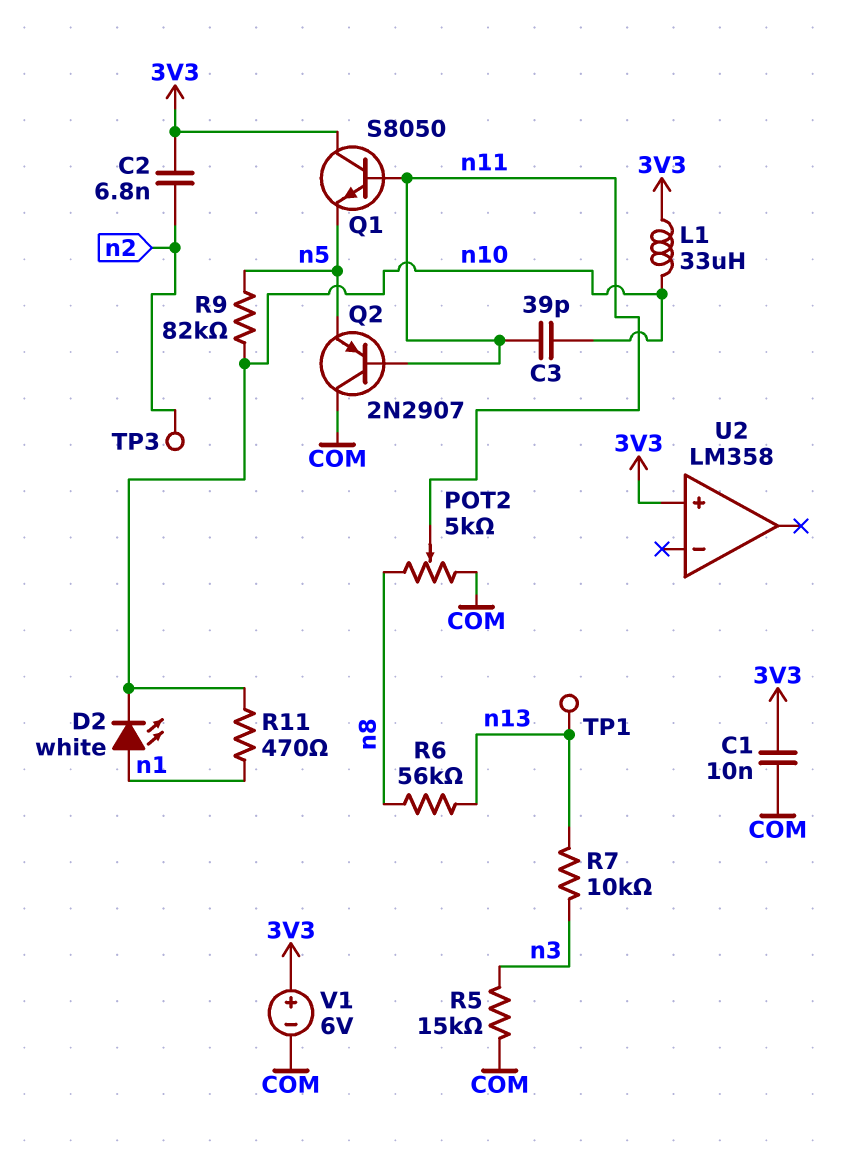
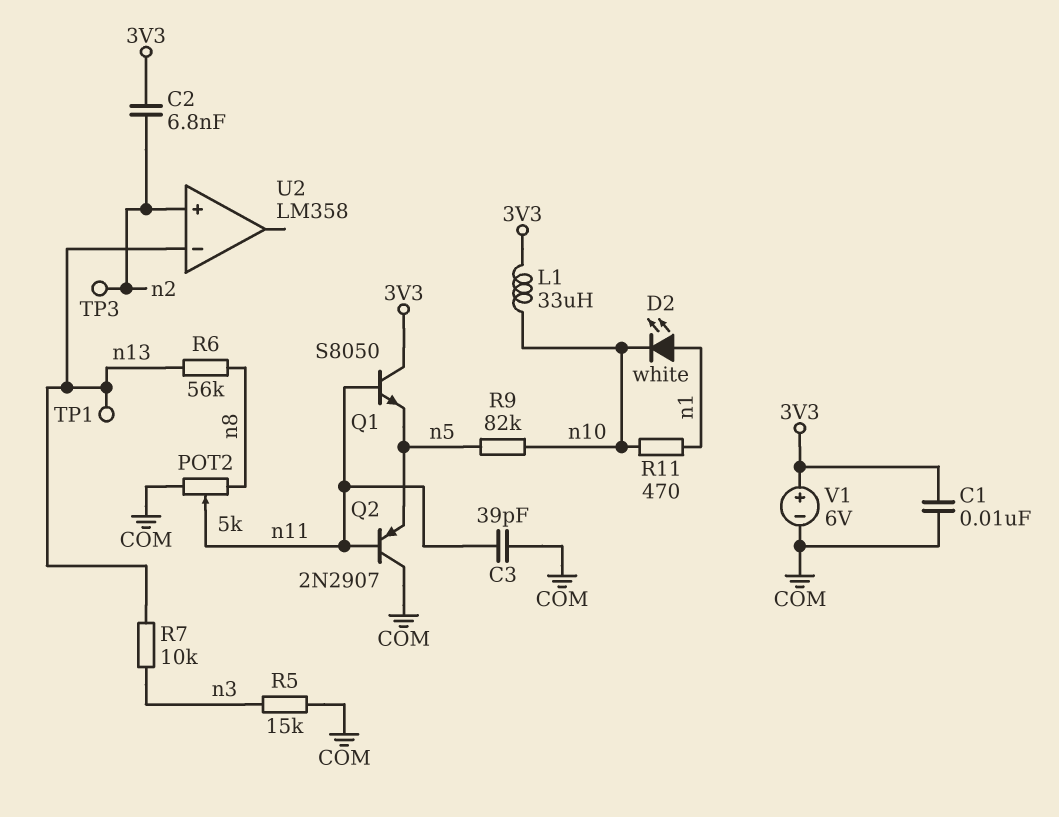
C3: 39pF (n10, n11) -> 39pF (COM, n11)
U2 pin in+: 3V3 -> n2
U2 pin in-: none -> n13

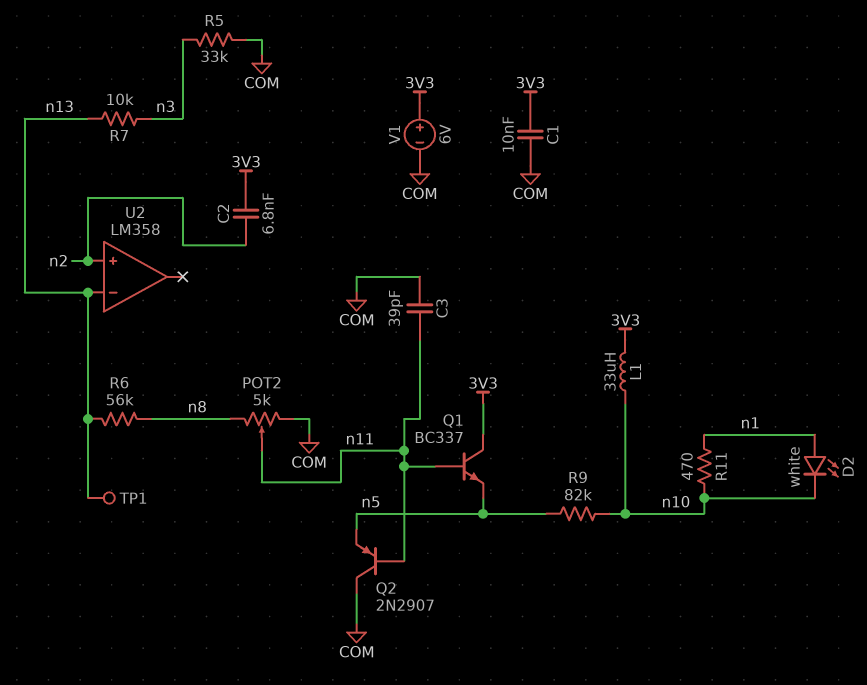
Q1: NPN S8050 (B n11, C 3V3, E n5) -> NPN BC337 (B n11, C 3V3, E n5)
R5: 15k (COM, n3) -> 33k (COM, n3)
TP3: test point (n2) -> none

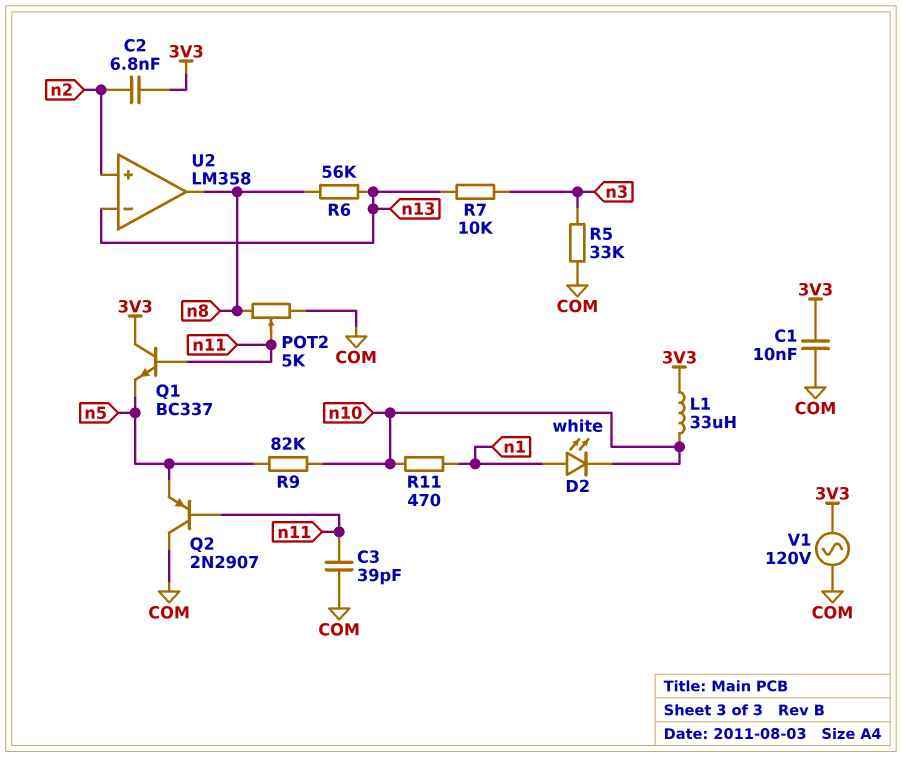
TP1: test point (n13) -> none
U2 pin out: none -> n8
V1: 6V (plus 3V3, minus COM) -> AC 120V (3V3, COM)

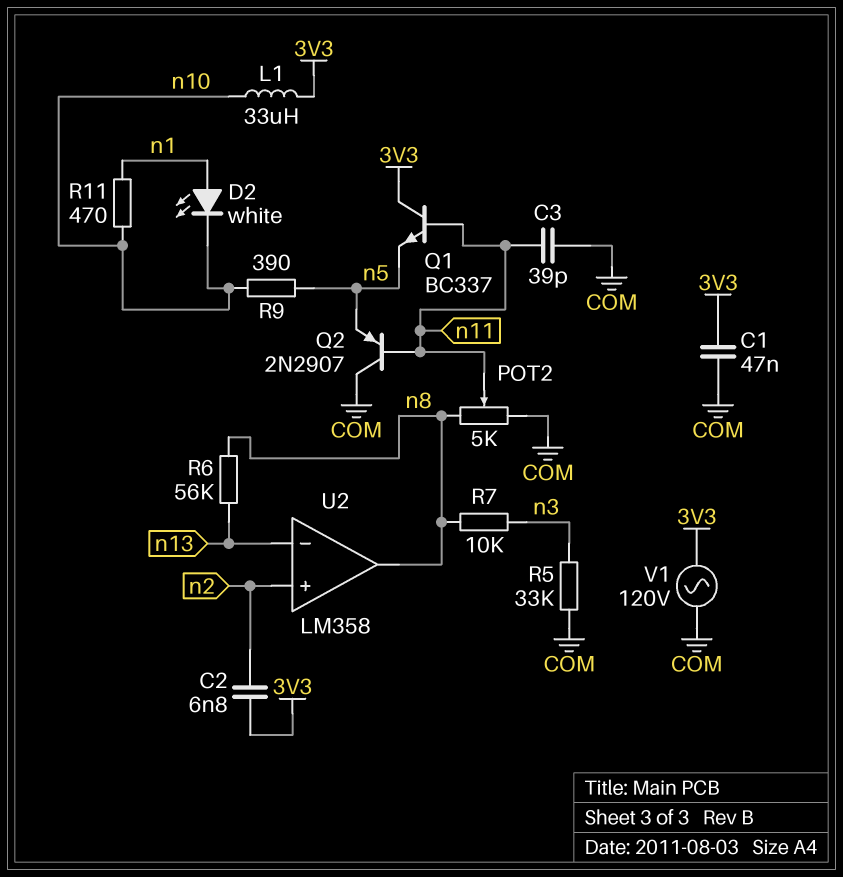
C1: 10nF (3V3, COM) -> 47nF (3V3, COM)
R7: 10k (n3, n13) -> 10k (n3, n8)
R9: 82k (n5, n10) -> 390 (n5, n10)

